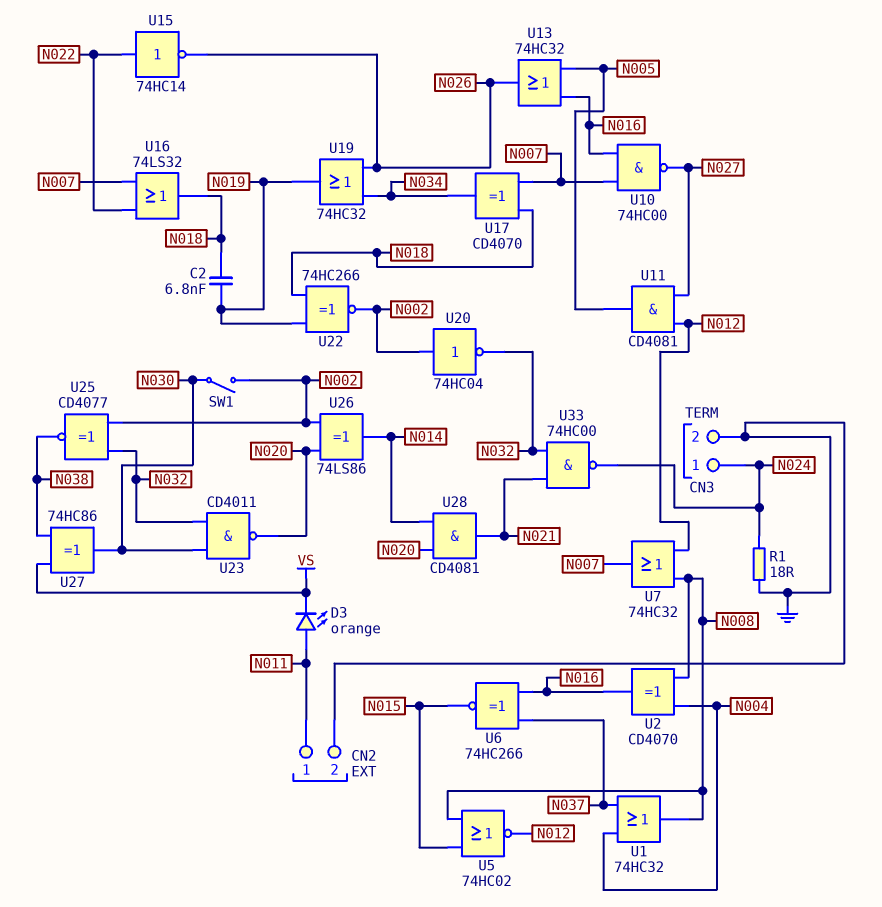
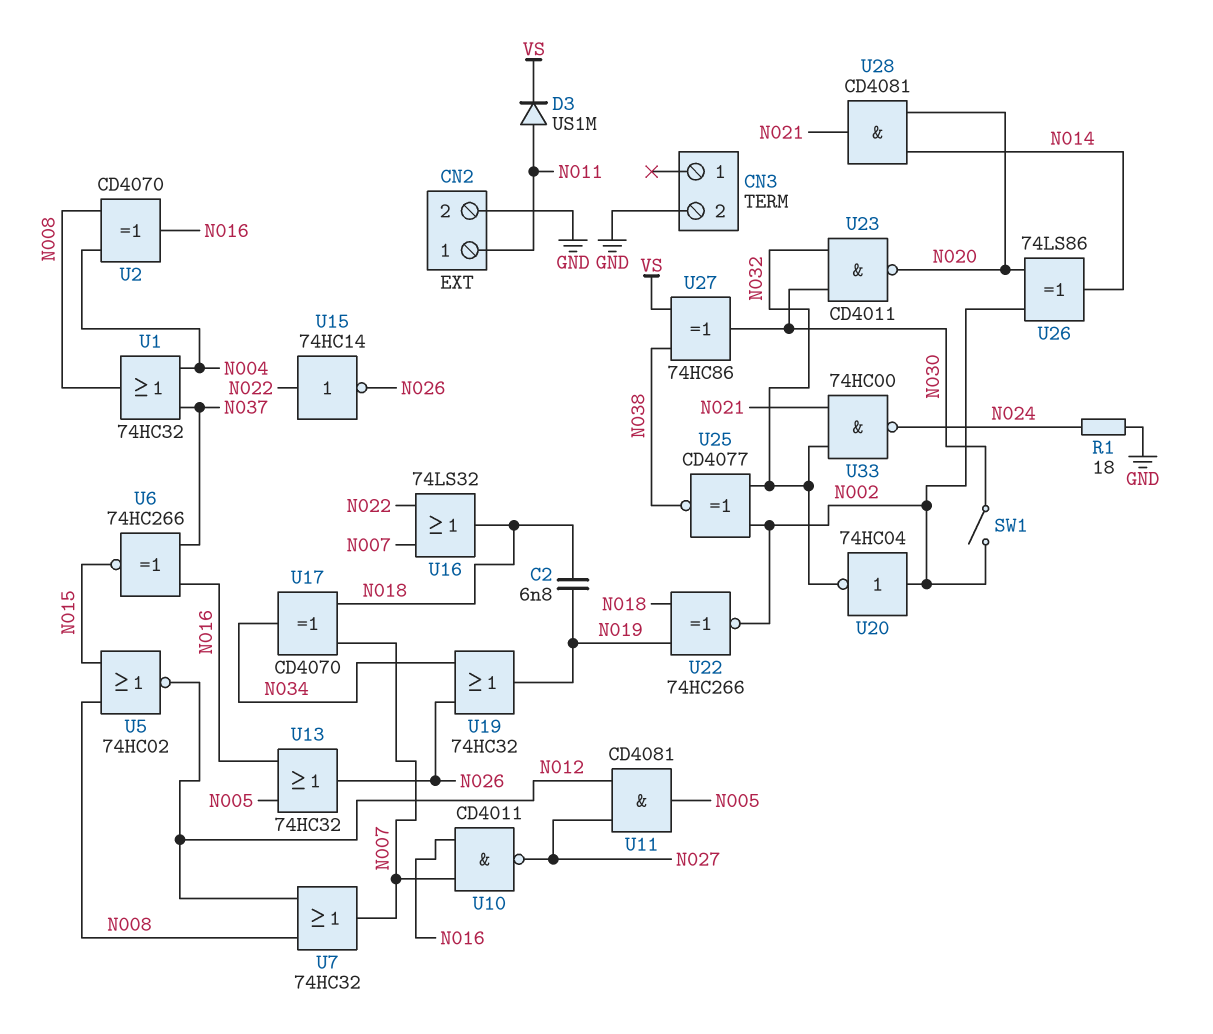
CN3 pin 1: N024 -> none
D3: LED orange (A N011, K VS) -> diode US1M (A N011, K VS)
U10: NAND 74HC00 (in N007, in N016, out N027) -> NAND CD4011 (in N007, in N016, out N027)

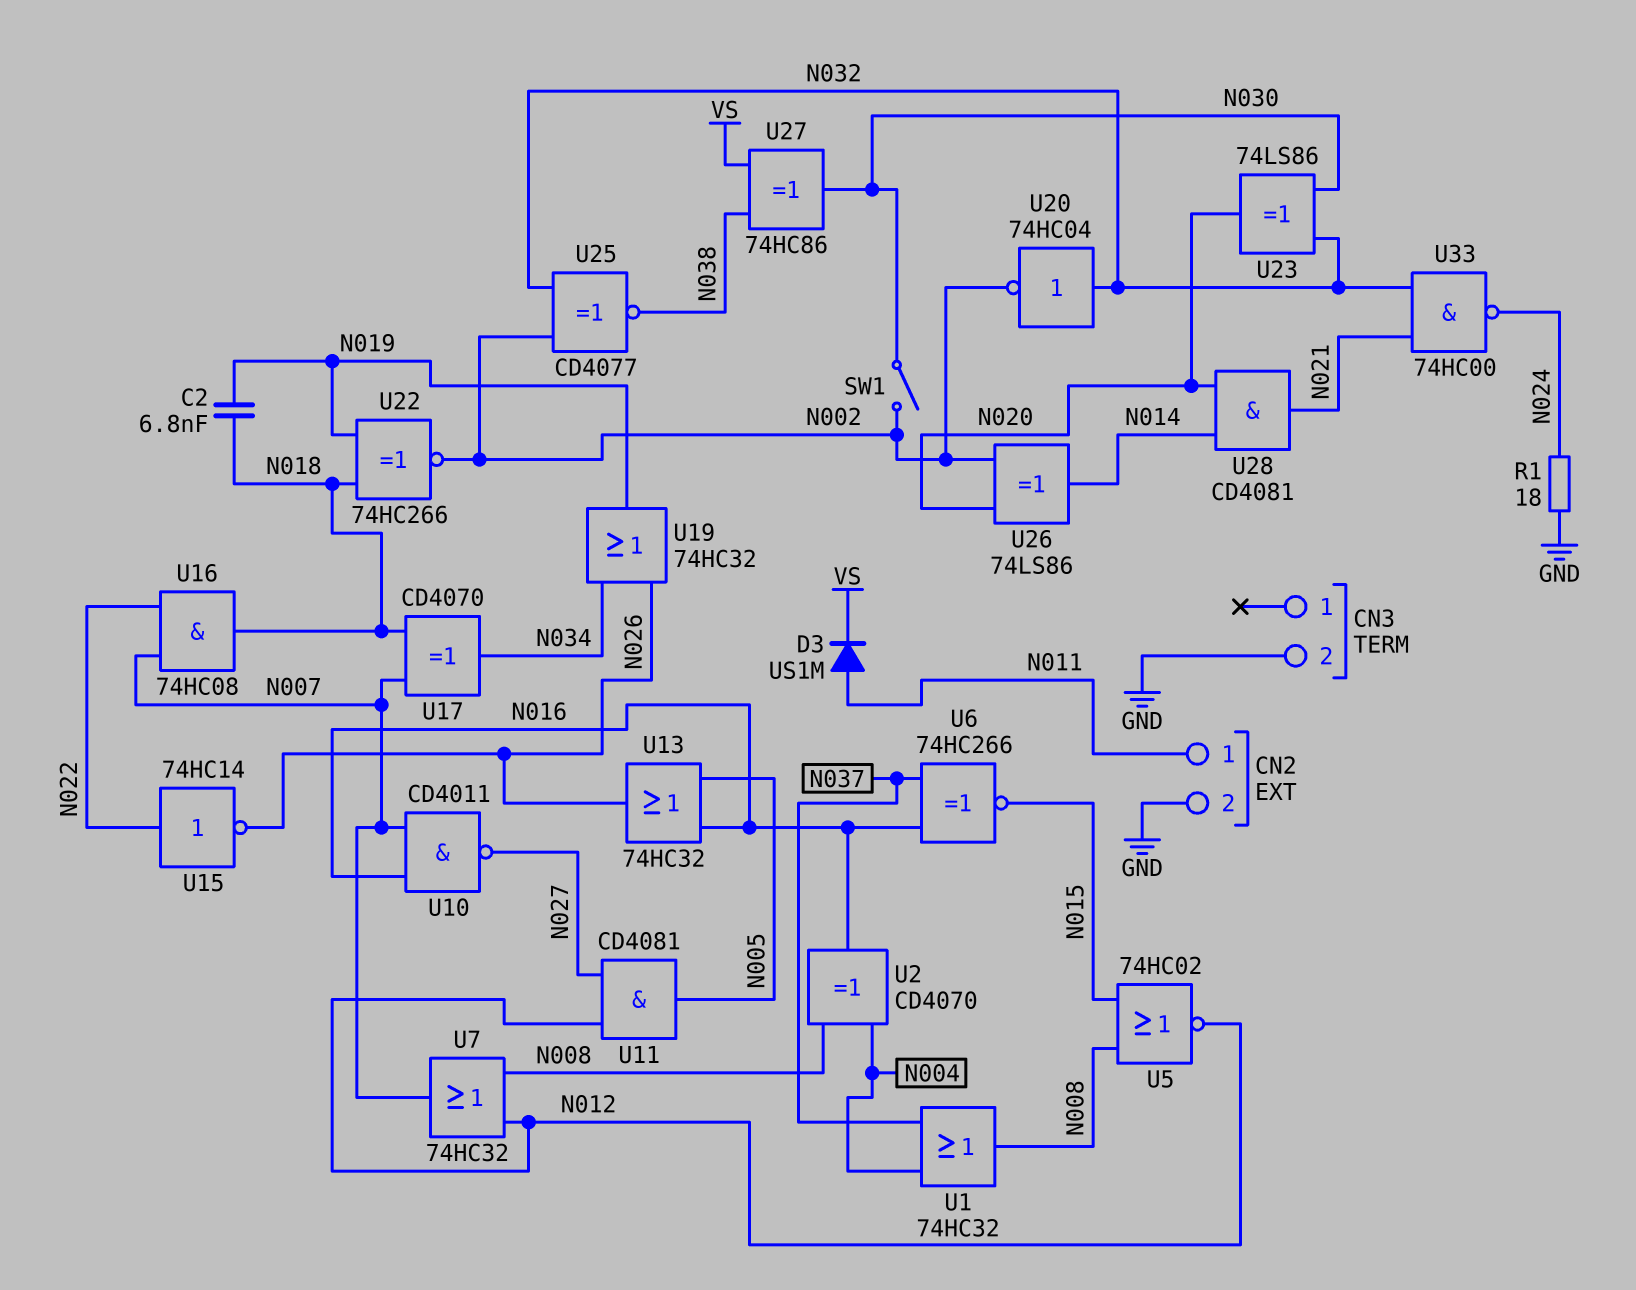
U16: OR 74LS32 (in N007, in N022, out N018) -> AND 74HC08 (in N007, in N022, out N018)
U20: NOT 74HC04 (in N002, out N032) -> NOT 74HC04 (in N032, out N002)
U23: NAND CD4011 (in N030, in N032, out N020) -> XOR 74LS86 (in N030, in N032, out N020)

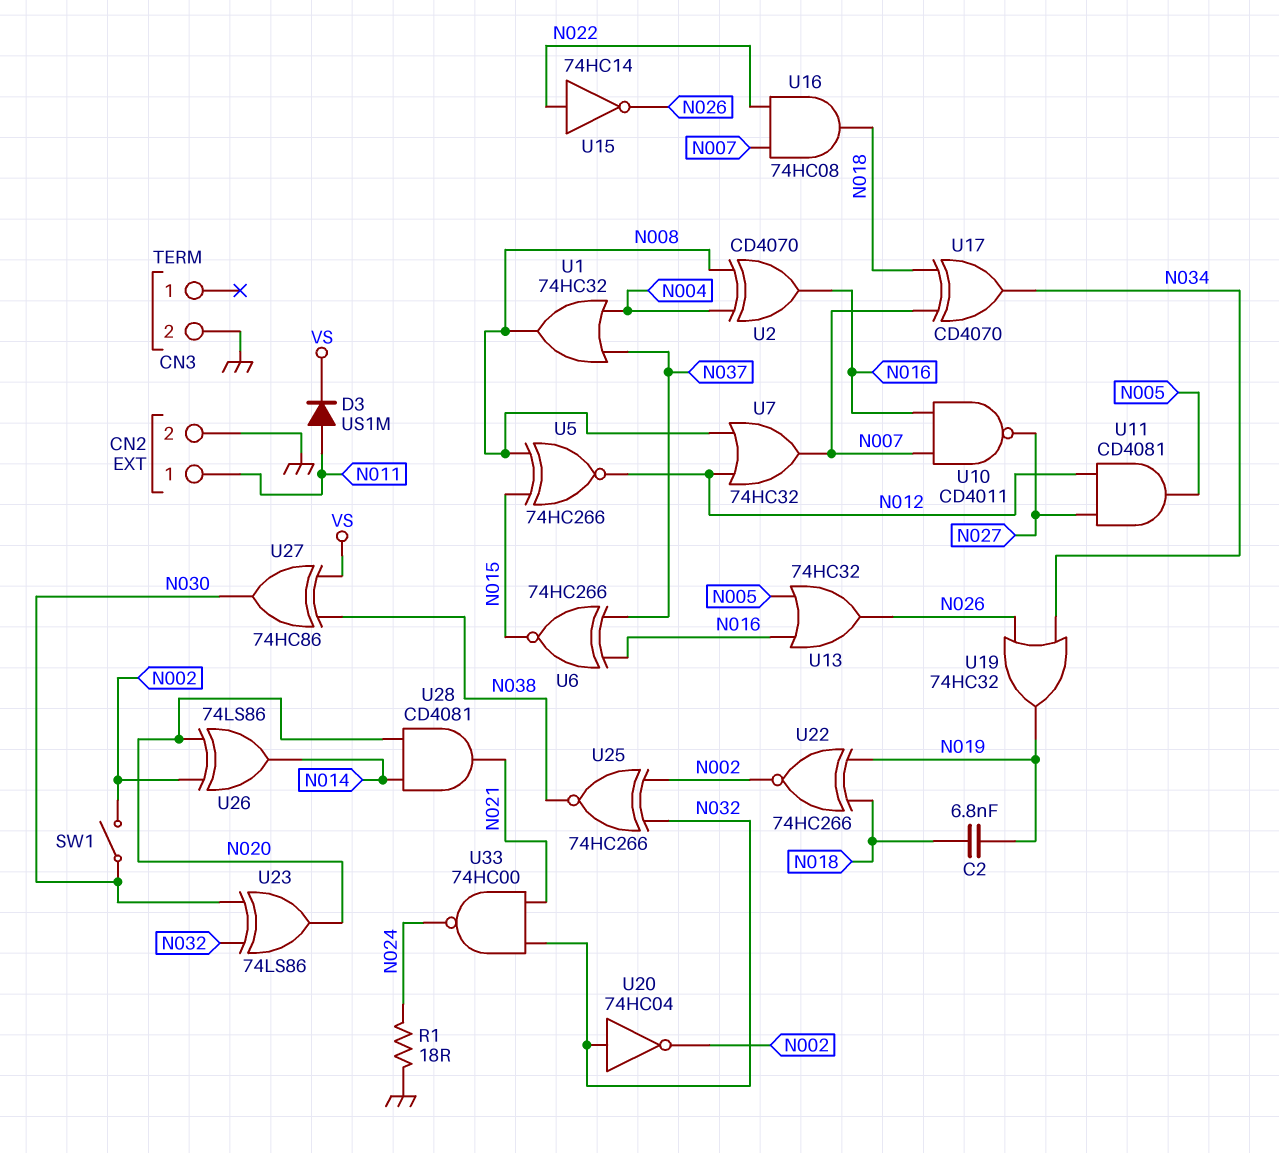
U5: NOR 74HC02 (in N008, in N015, out N012) -> XNOR 74HC266 (in N008, in N015, out N012)
U25: XNOR CD4077 (in N002, in N032, out N038) -> XNOR 74HC266 (in N002, in N032, out N038)

